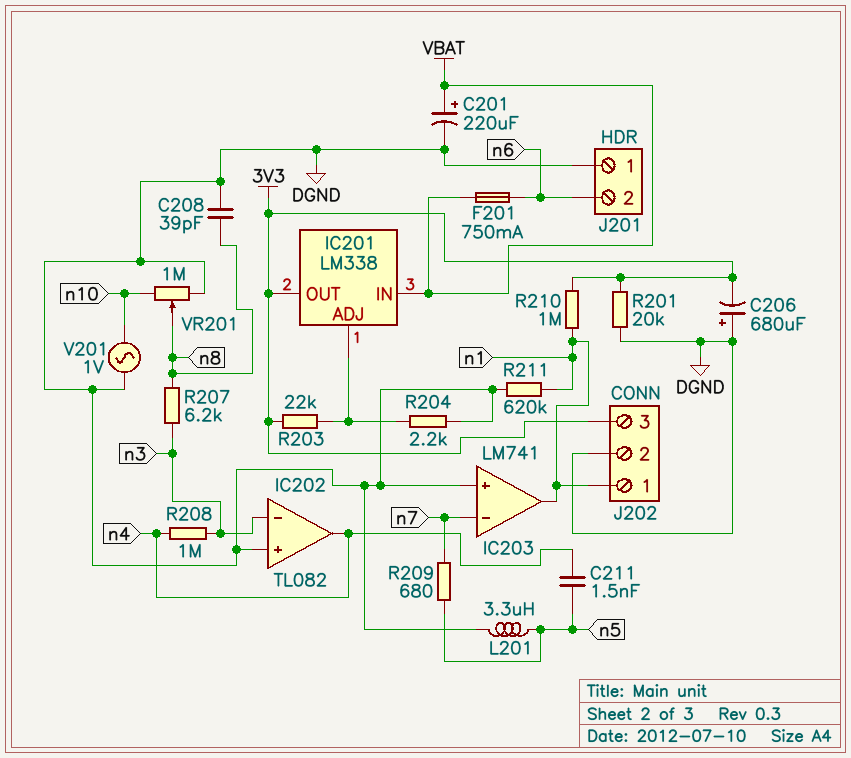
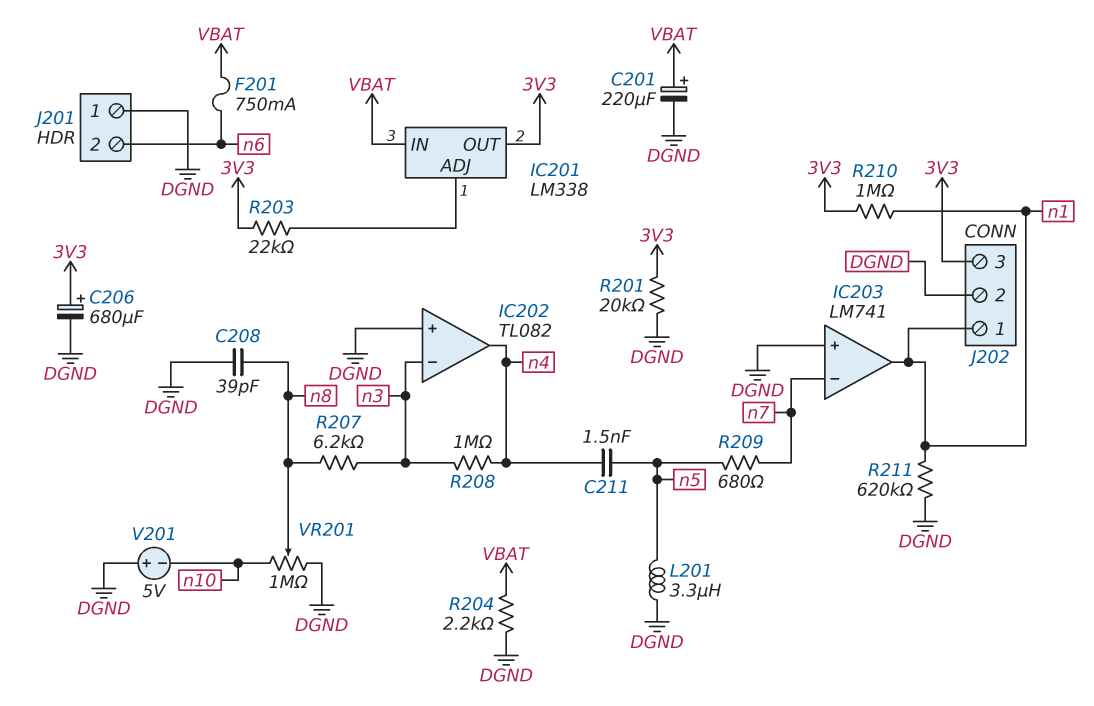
C206: 680uF (plus DGND, minus 3V3) -> 680uF (plus 3V3, minus DGND)
R204: 2.2k (DGND, IC201/ADJ) -> 2.2k (DGND, VBAT)
V201: AC 1V (DGND, n10) -> 5V (plus DGND, minus n10)

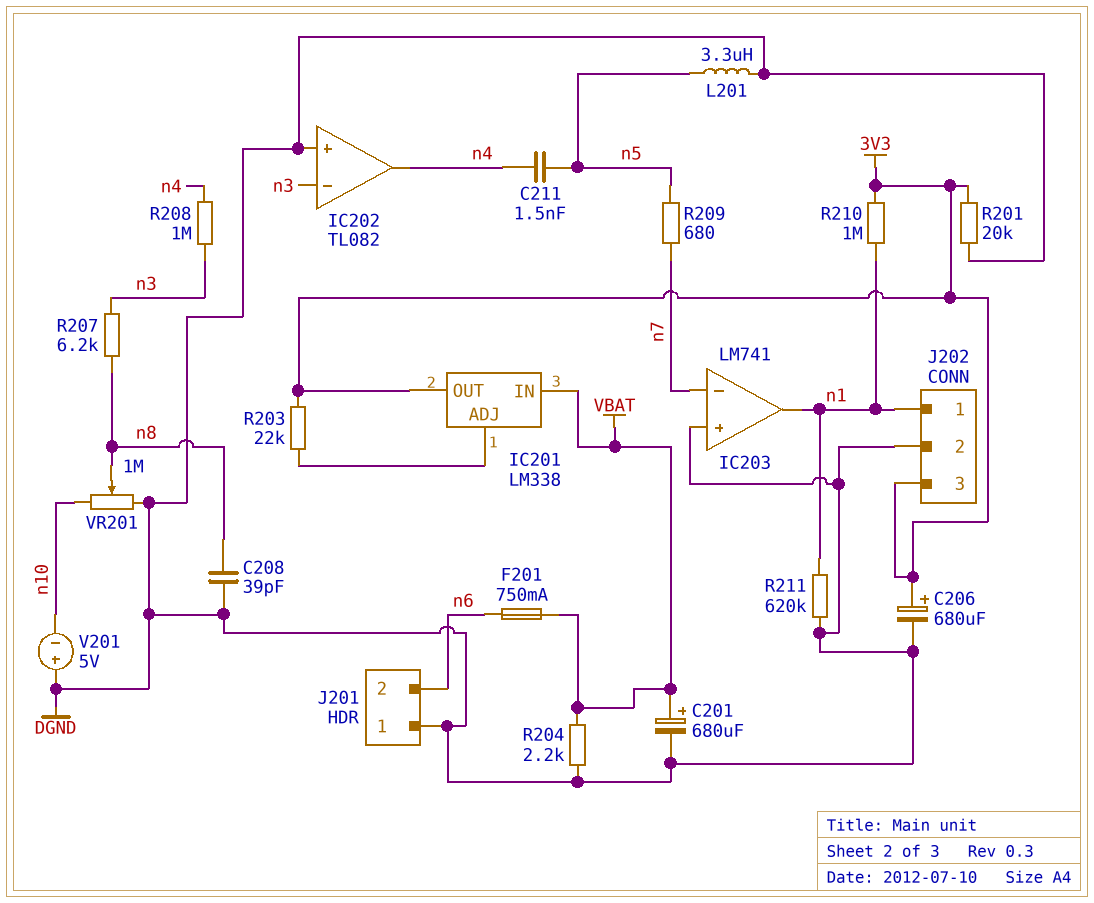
C201: 220uF (plus VBAT, minus DGND) -> 680uF (plus VBAT, minus DGND)

